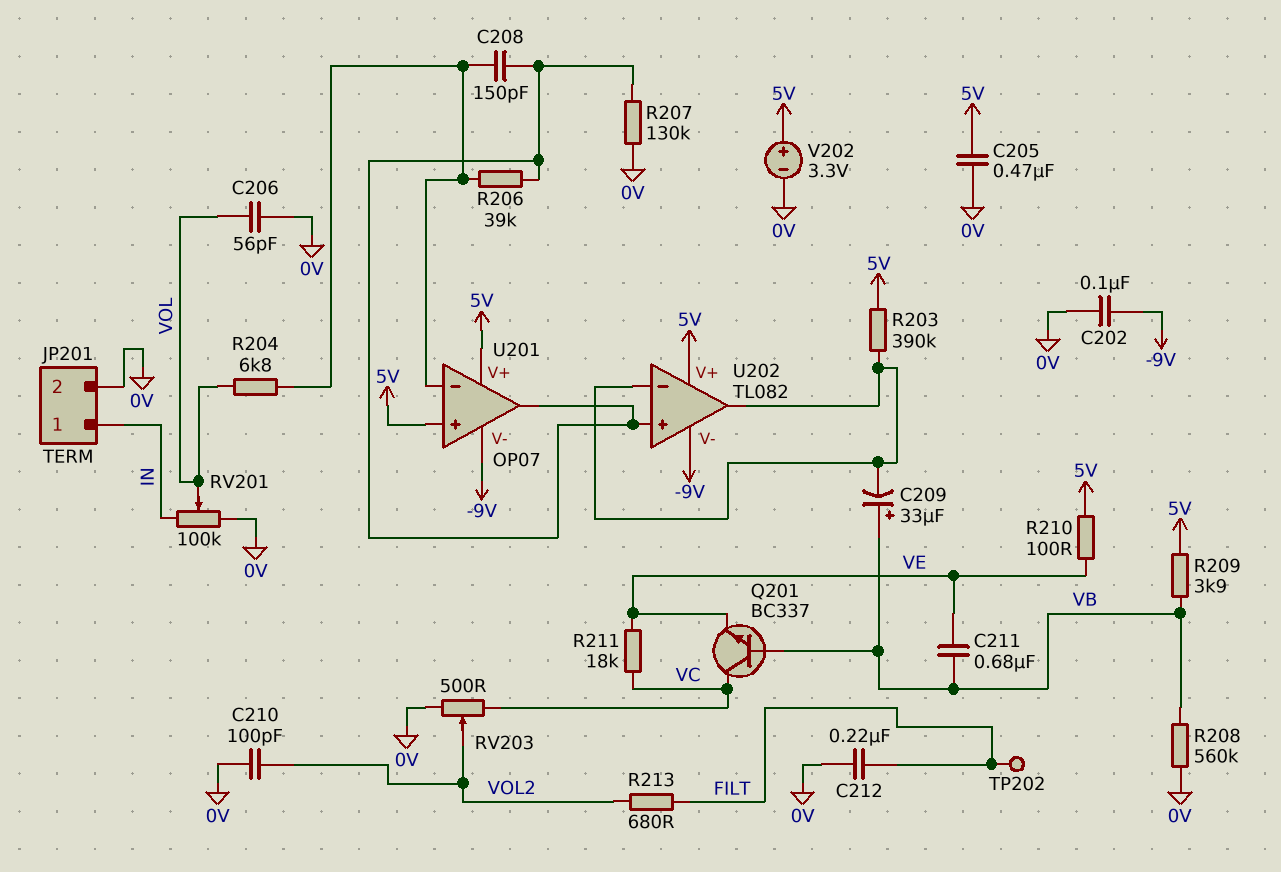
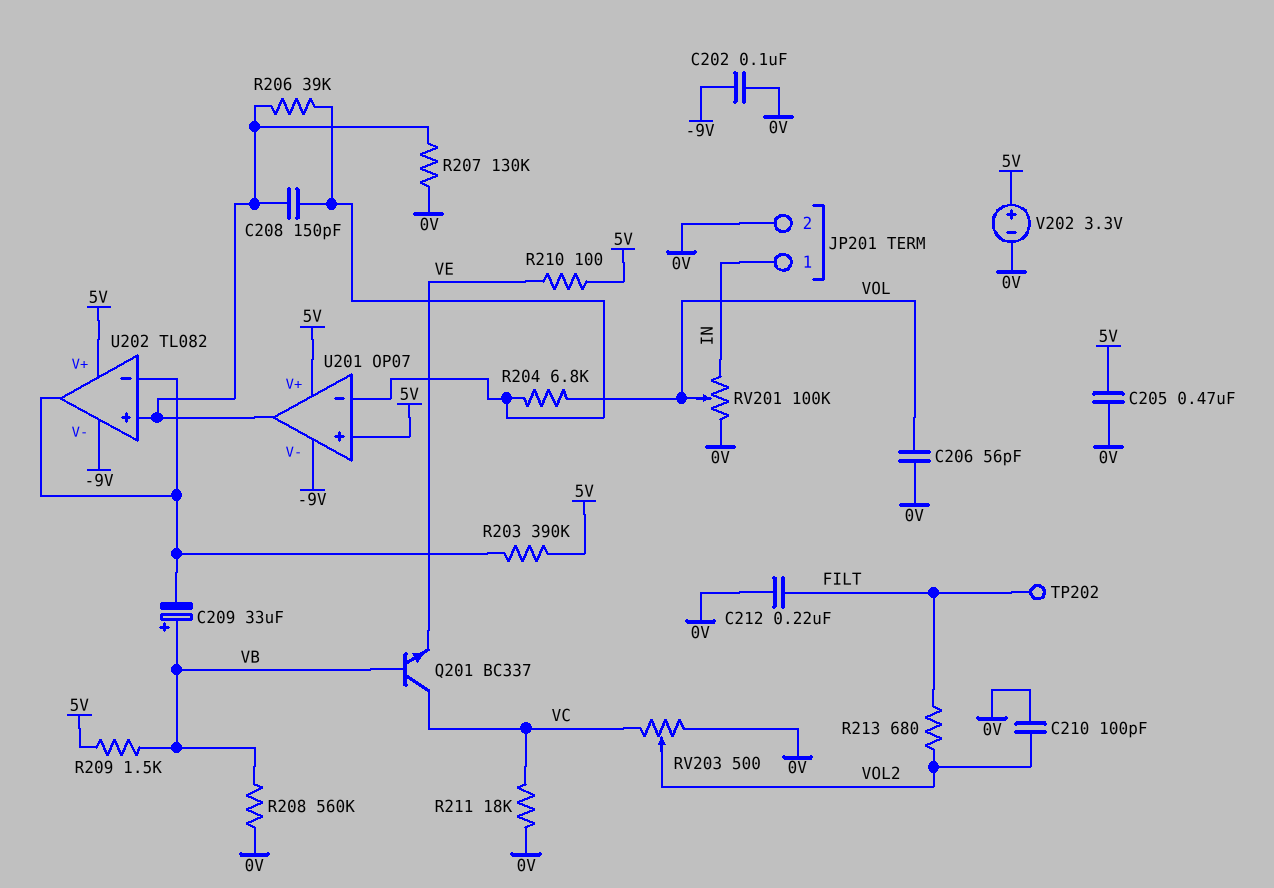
C211: 680nF (VB, VE) -> none
R209: 3.9k (5V, VB) -> 1.5k (5V, VB)
R211: 18k (VC, VE) -> 18k (0V, VC)

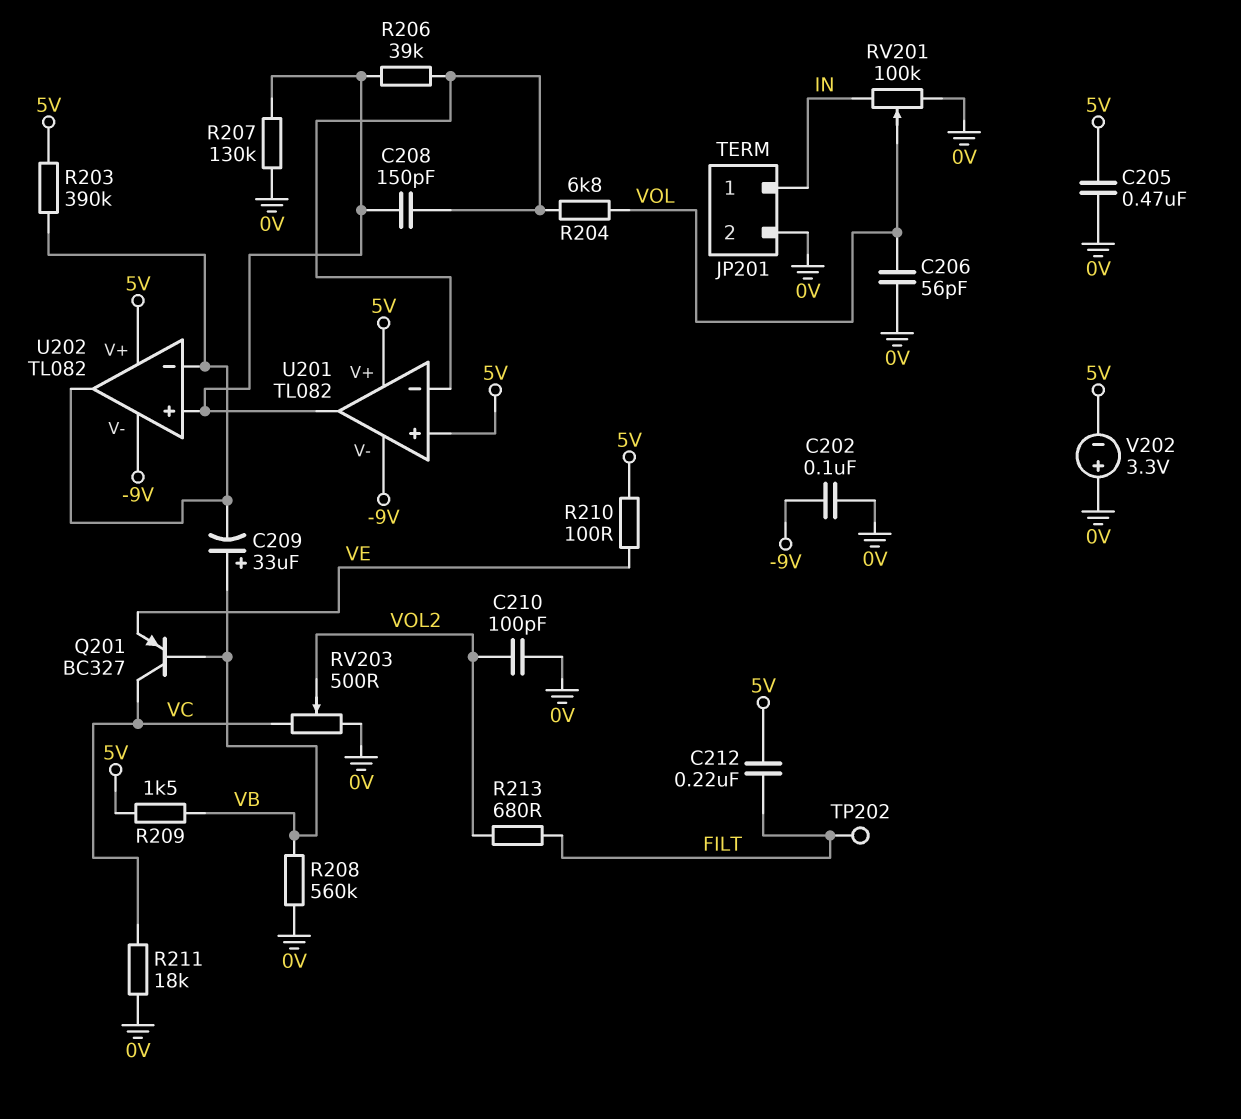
C212: 220nF (0V, FILT) -> 220nF (5V, FILT)
Q201: NPN BC337 (B VB, C VC, E VE) -> PNP BC327 (B VB, C VC, E VE)
U201: OP07 -> TL082
V202: 3.3V (plus 5V, minus 0V) -> 3.3V (plus 0V, minus 5V)

